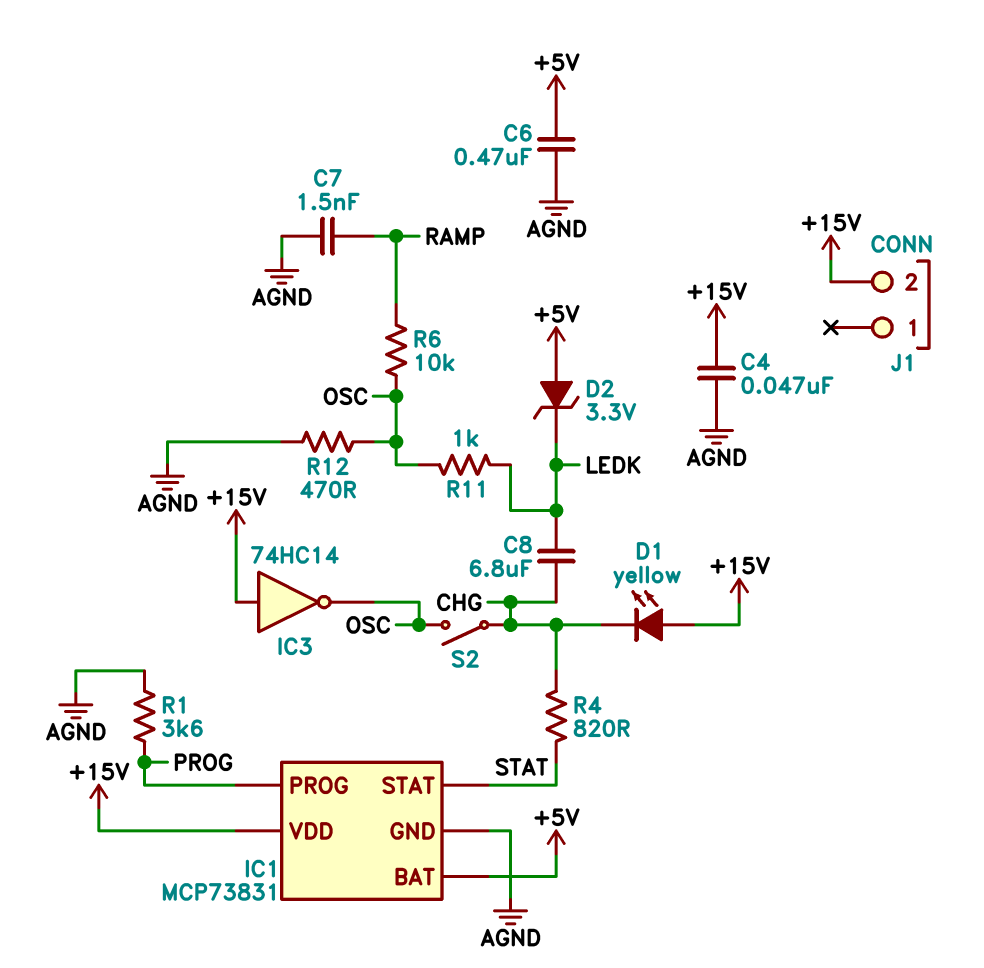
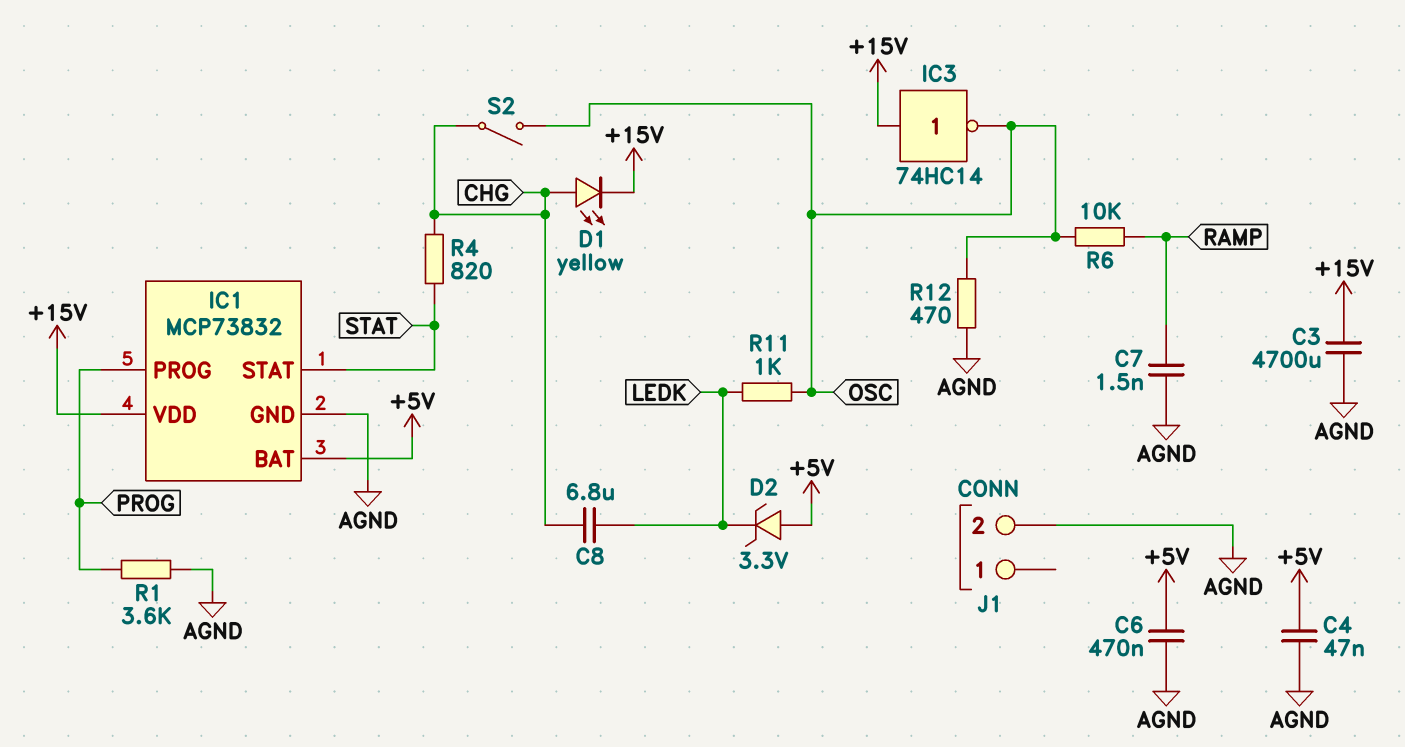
C3: none -> 4700uF (+15V, AGND)
C4: 47nF (+15V, AGND) -> 47nF (+5V, AGND)
D1: LED yellow (A +15V, K CHG) -> LED yellow (A CHG, K +15V)
IC1: MCP73831 -> MCP73832
J1 pin 2: +15V -> AGND

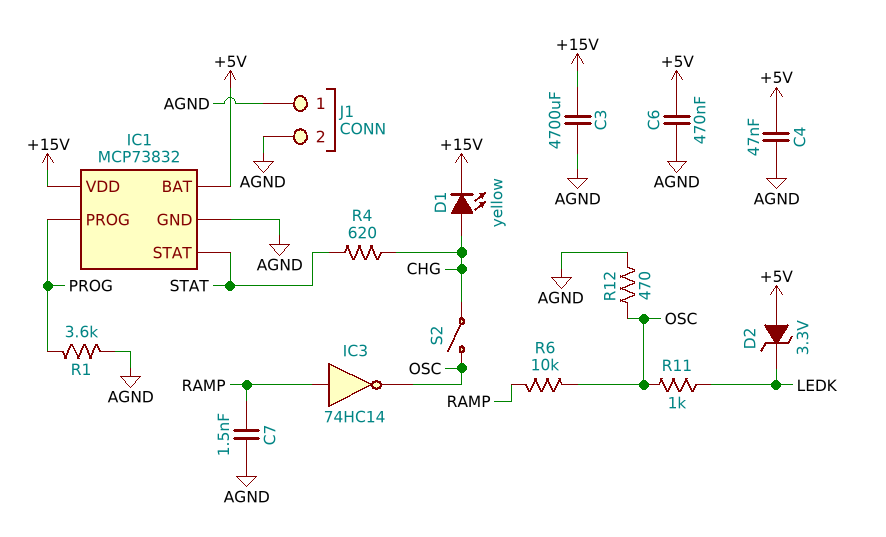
C8: 6.8uF (CHG, LEDK) -> none
IC3: NOT 74HC14 (in +15V, out OSC) -> NOT 74HC14 (in RAMP, out OSC)
J1 pin 1: none -> AGND
R4: 820 (CHG, STAT) -> 620 (CHG, STAT)

